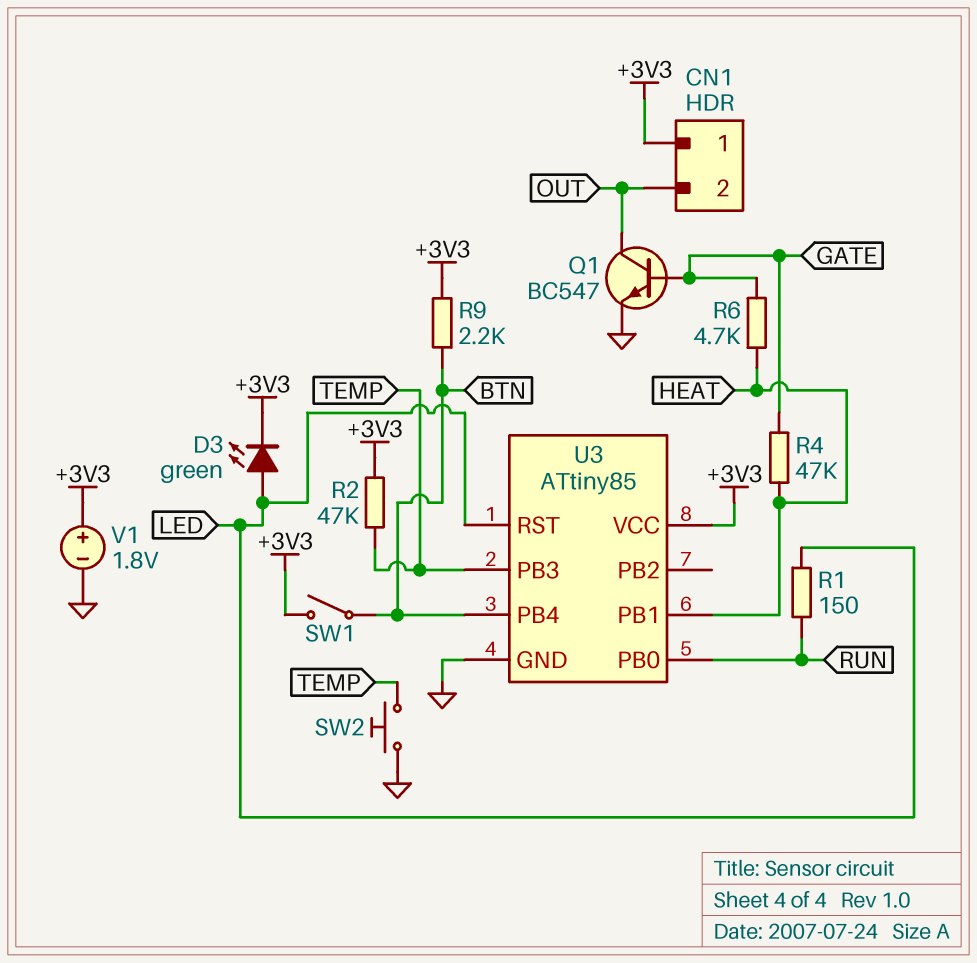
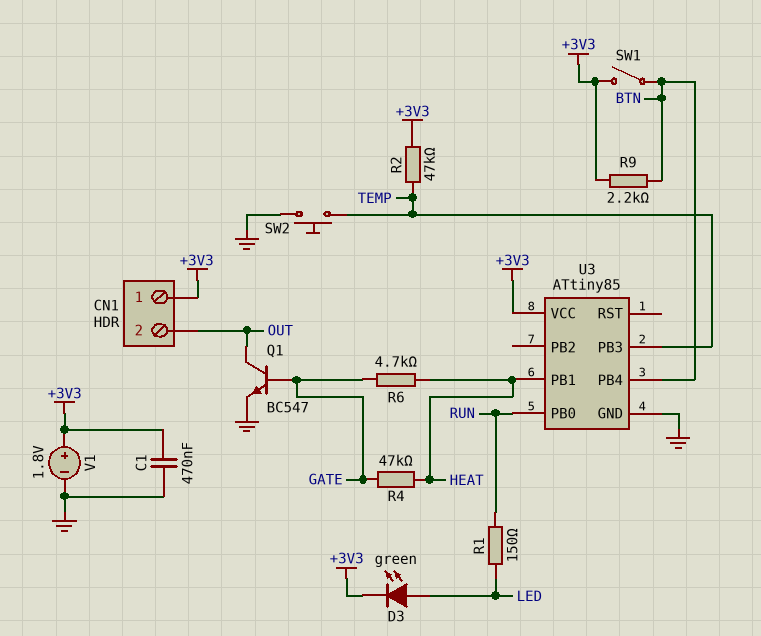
C1: none -> 470nF (+3V3, GND)
U3 pin RST: LED -> none

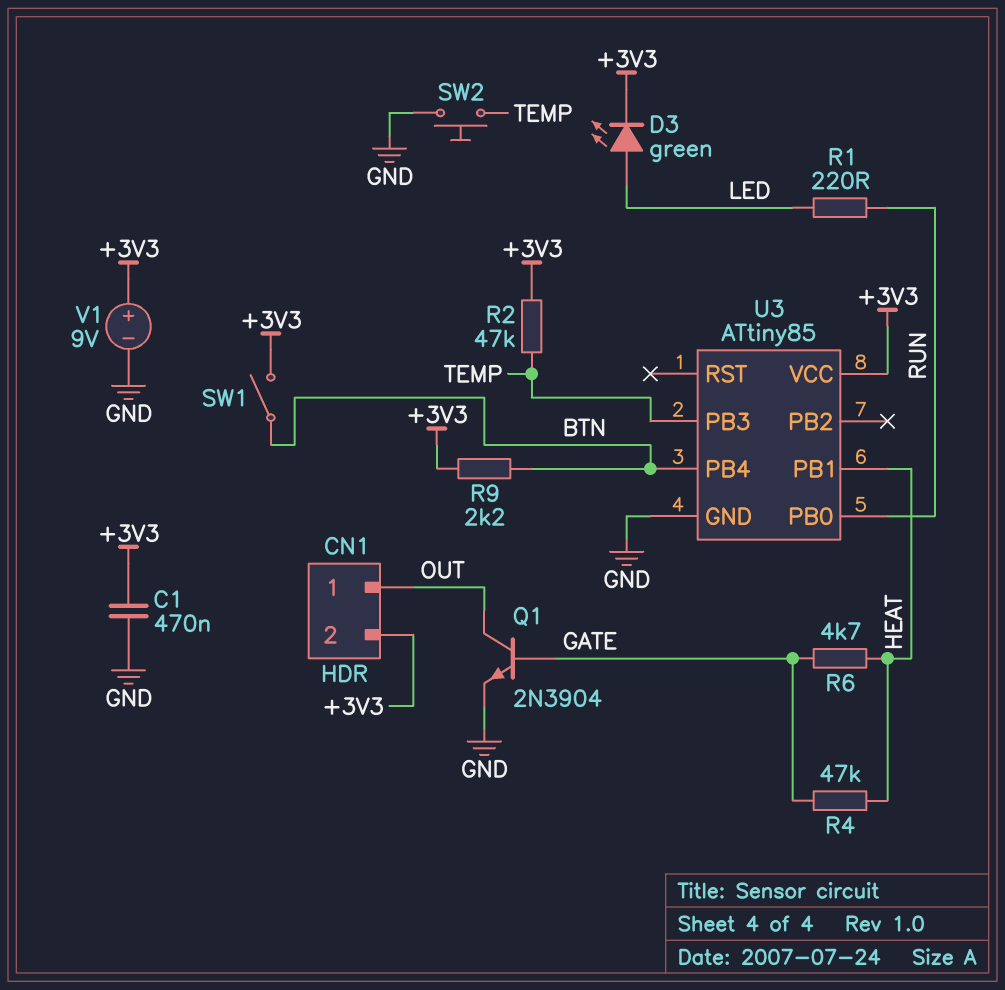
CN1 pin 1: +3V3 -> OUT
CN1 pin 2: OUT -> +3V3
Q1: NPN BC547 (B GATE, C OUT, E GND) -> NPN 2N3904 (B GATE, C OUT, E GND)
R1: 150 (LED, RUN) -> 220 (LED, RUN)
V1: 1.8V (plus +3V3, minus GND) -> 9V (plus +3V3, minus GND)

